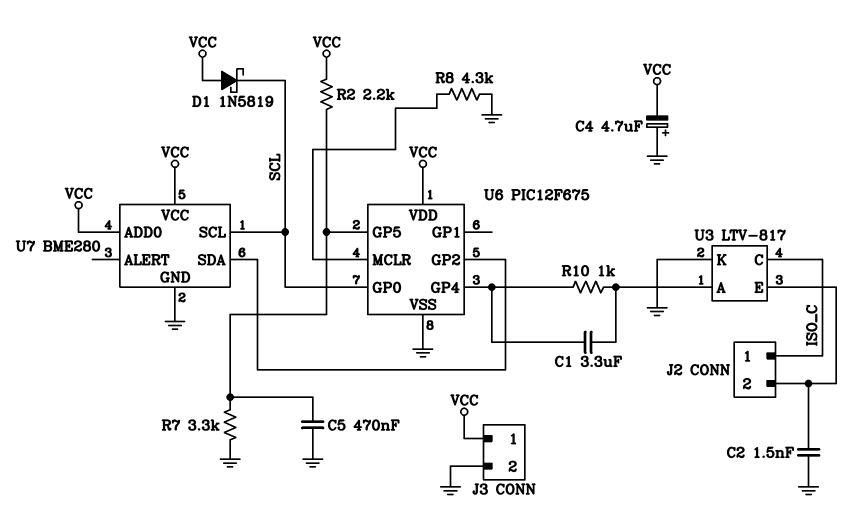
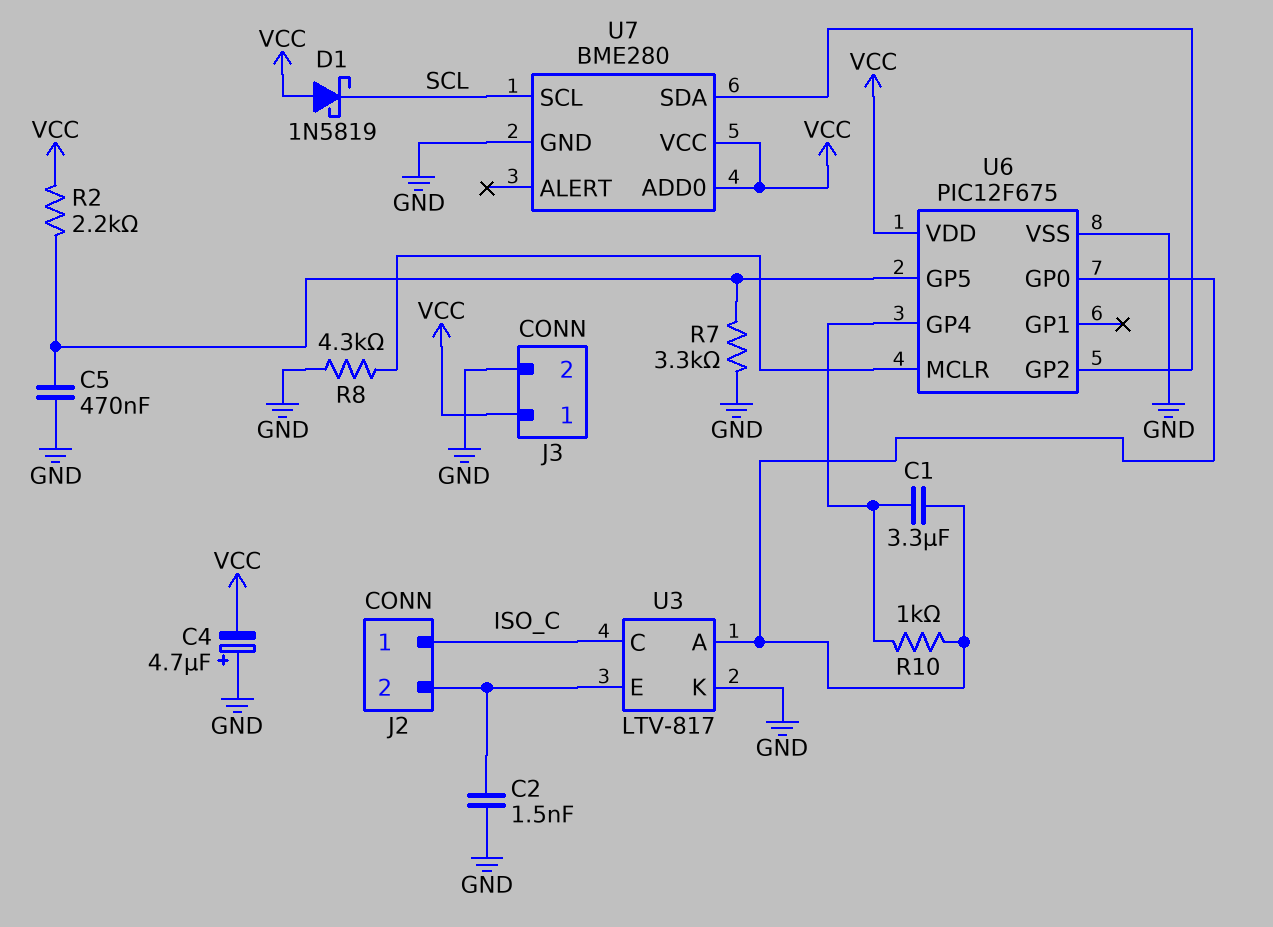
U6 pin GP0: SCL -> U3/A

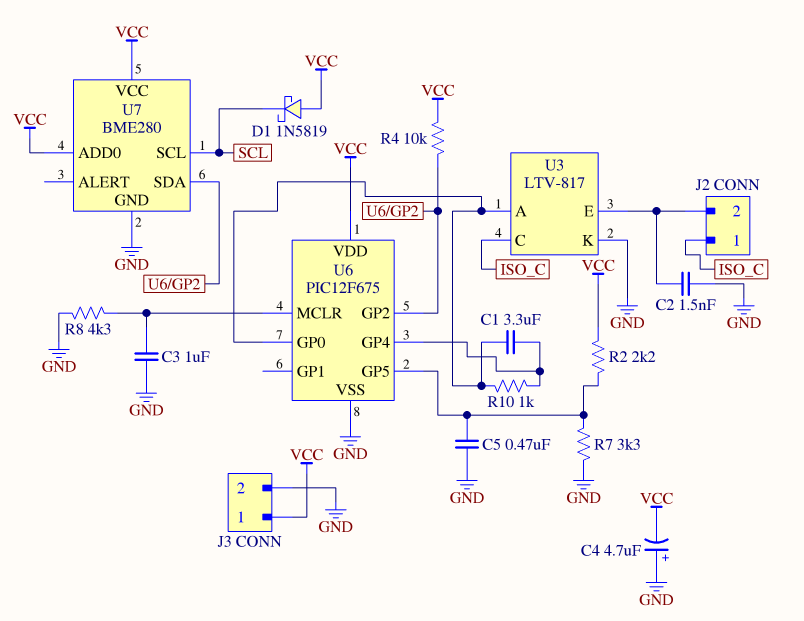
C3: none -> 1uF (GND, U6/MCLR)
R4: none -> 10k (U6/GP2, VCC)

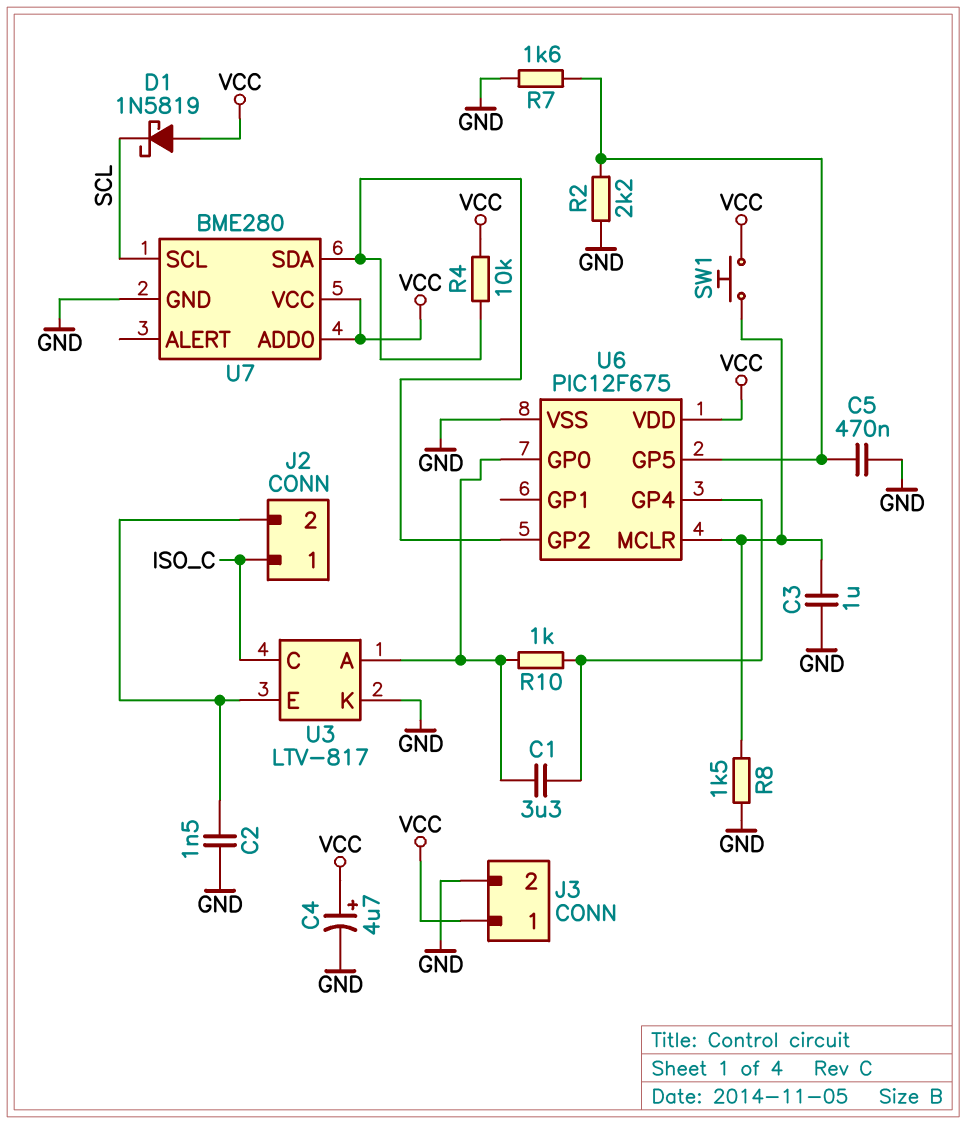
C4: 4.7uF (plus GND, minus VCC) -> 4.7uF (plus VCC, minus GND)
R2: 2.2k (U6/GP5, VCC) -> 2.2k (GND, U6/GP5)
R7: 3.3k (GND, U6/GP5) -> 1.6k (GND, U6/GP5)
R8: 4.3k (GND, U6/MCLR) -> 1.5k (GND, U6/MCLR)
SW1: none -> button (U6/MCLR, VCC)

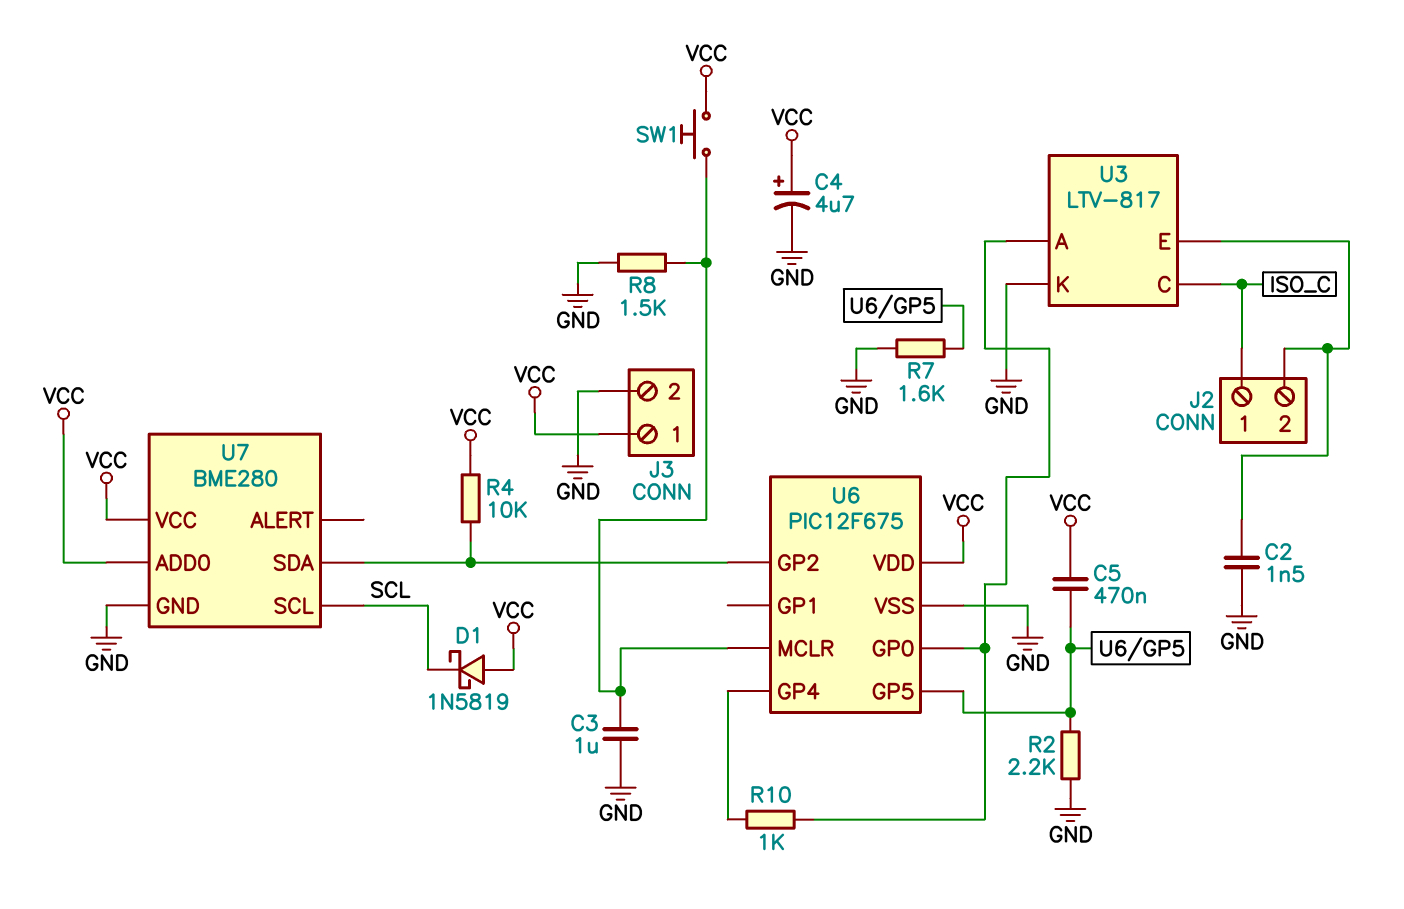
C1: 3.3uF (U3/A, U6/GP4) -> none
C5: 470nF (GND, U6/GP5) -> 470nF (U6/GP5, VCC)

